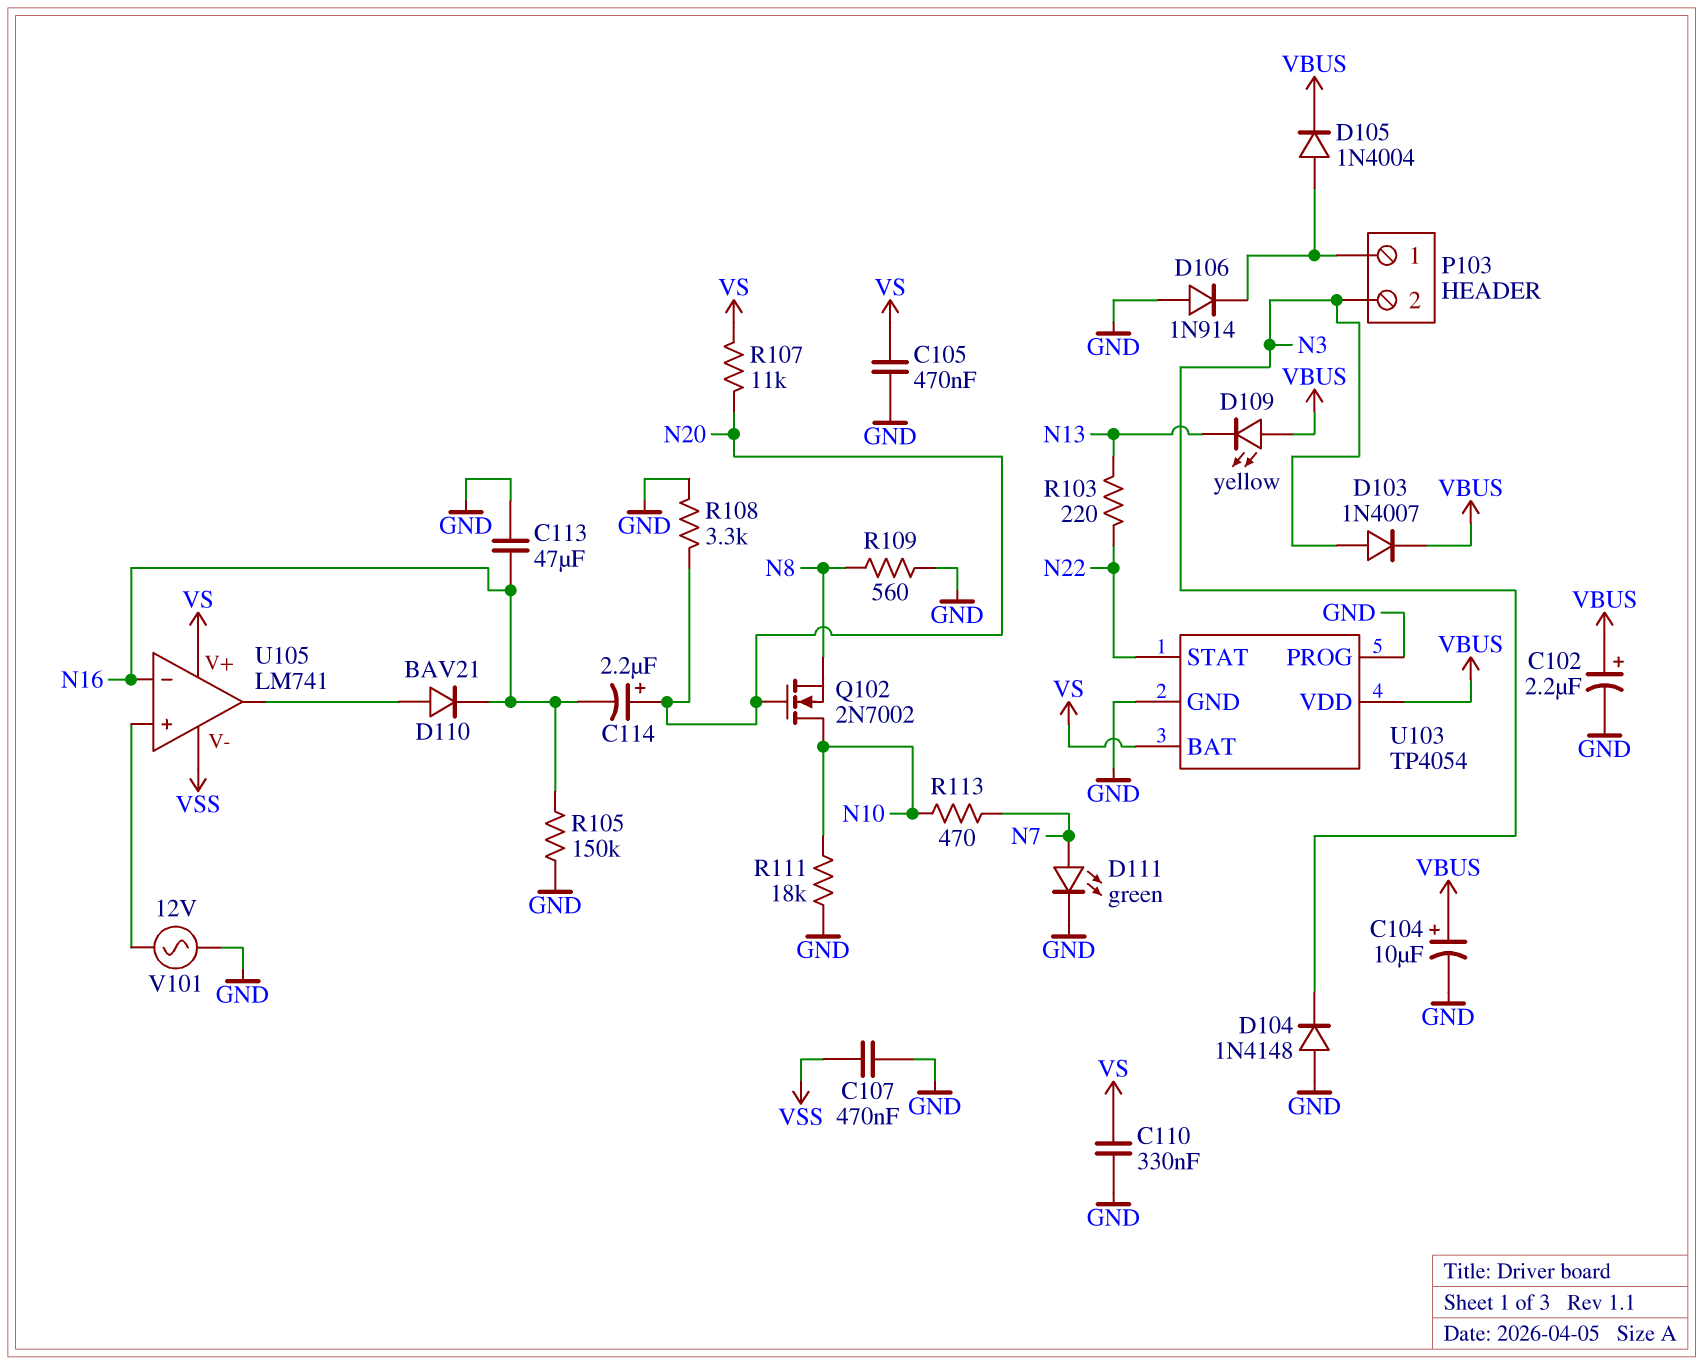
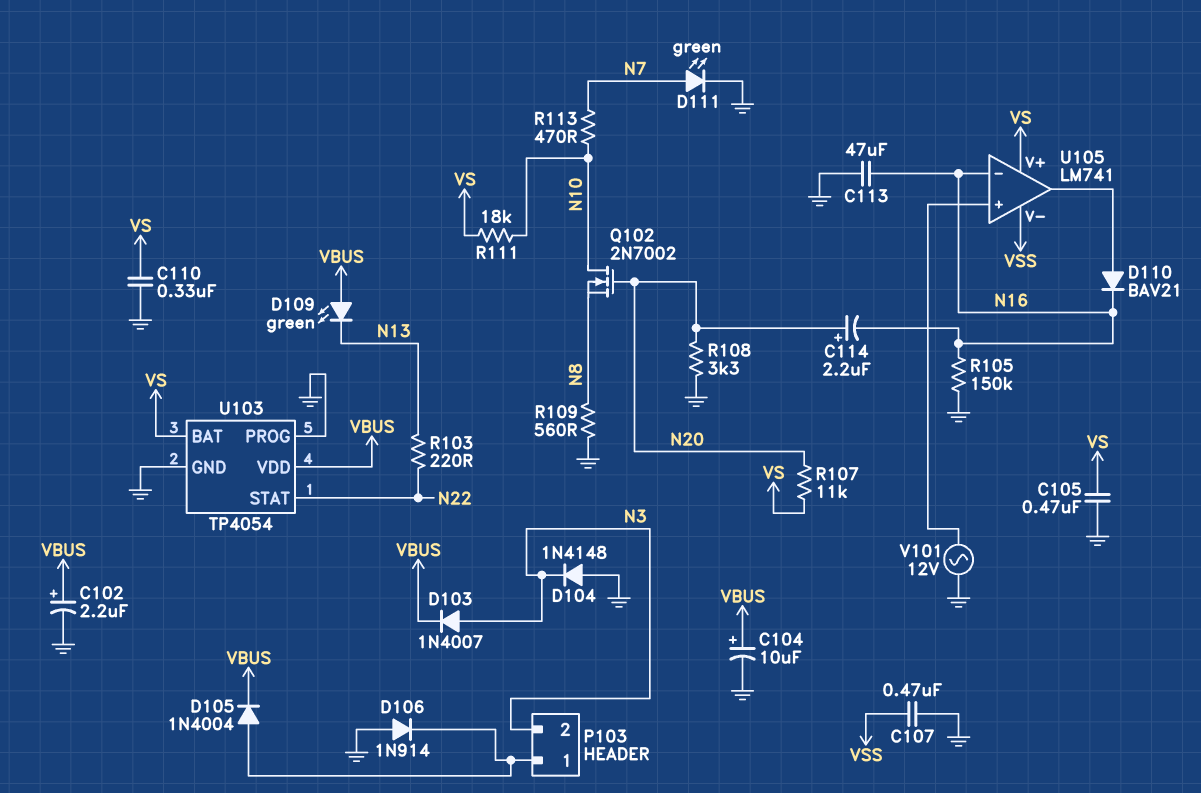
D109: LED yellow (A VBUS, K N13) -> LED green (A VBUS, K N13)
R111: 18k (GND, N10) -> 18k (N10, VS)

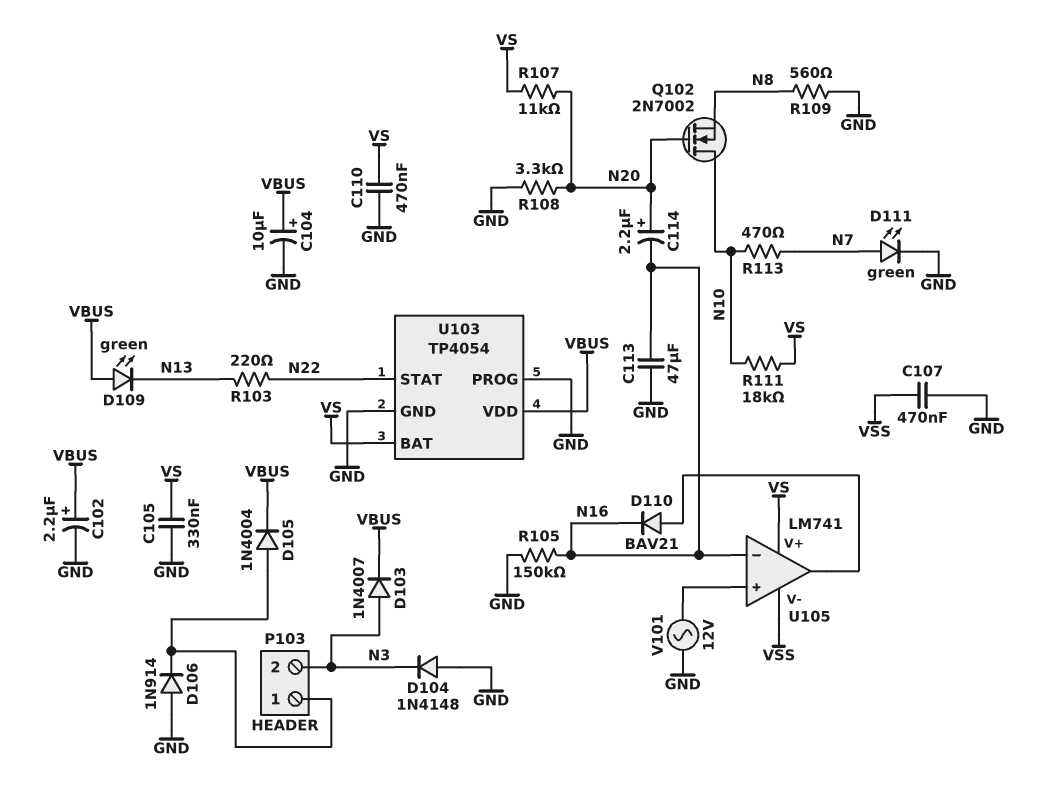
C105: 470nF (GND, VS) -> 330nF (GND, VS)
C110: 330nF (GND, VS) -> 470nF (GND, VS)

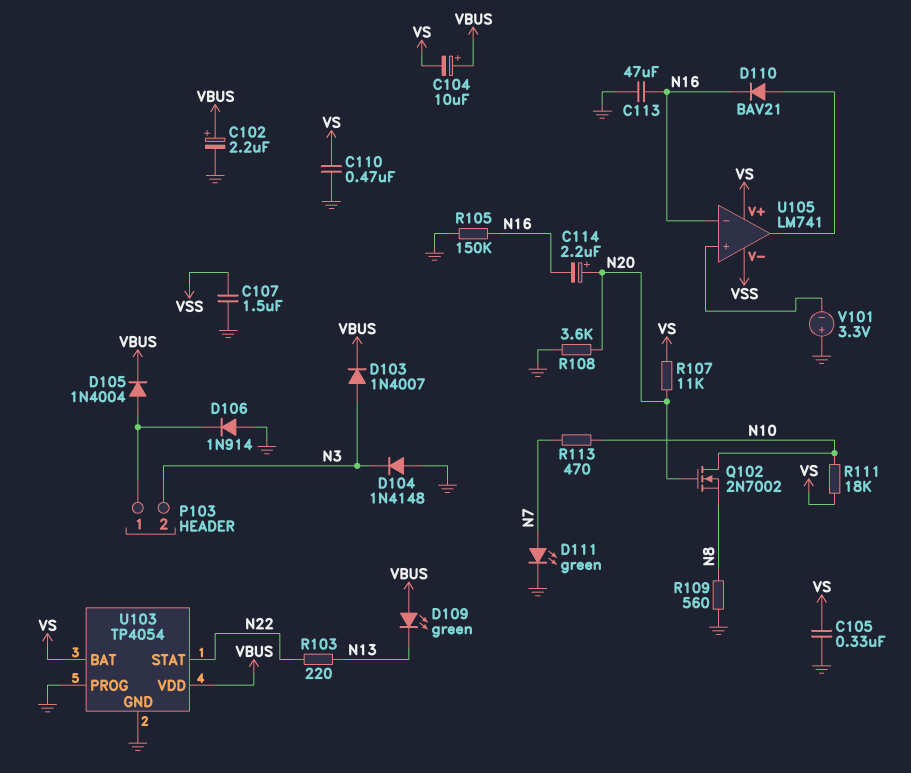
C104: 10uF (plus VBUS, minus GND) -> 10uF (plus VBUS, minus VS)
C107: 470nF (GND, VSS) -> 1.5uF (GND, VSS)
R108: 3.3k (GND, N20) -> 3.6k (GND, N20)
V101: AC 12V (GND, U105/in+) -> 3.3V (plus GND, minus U105/in+)

